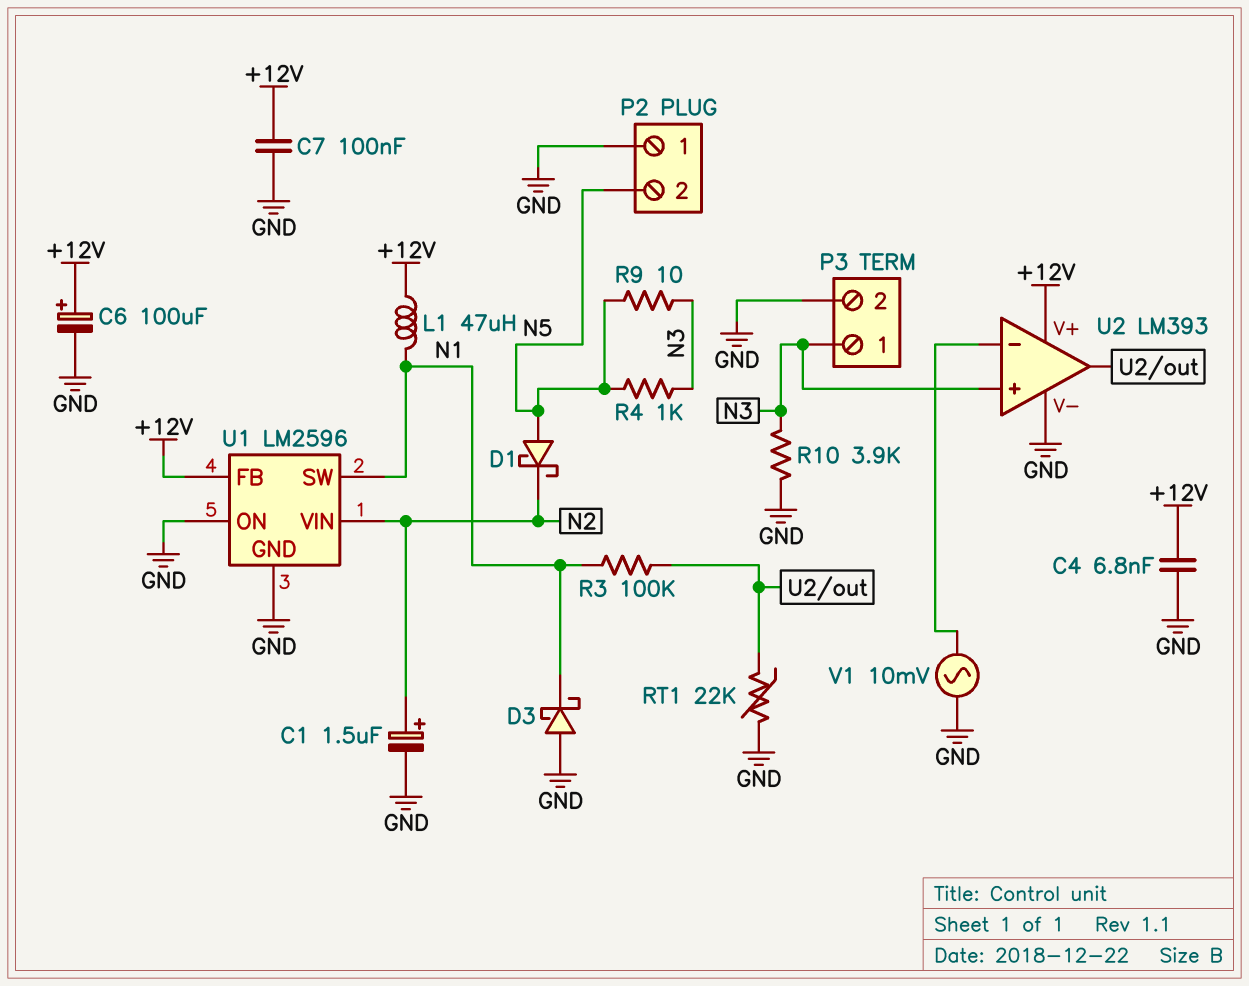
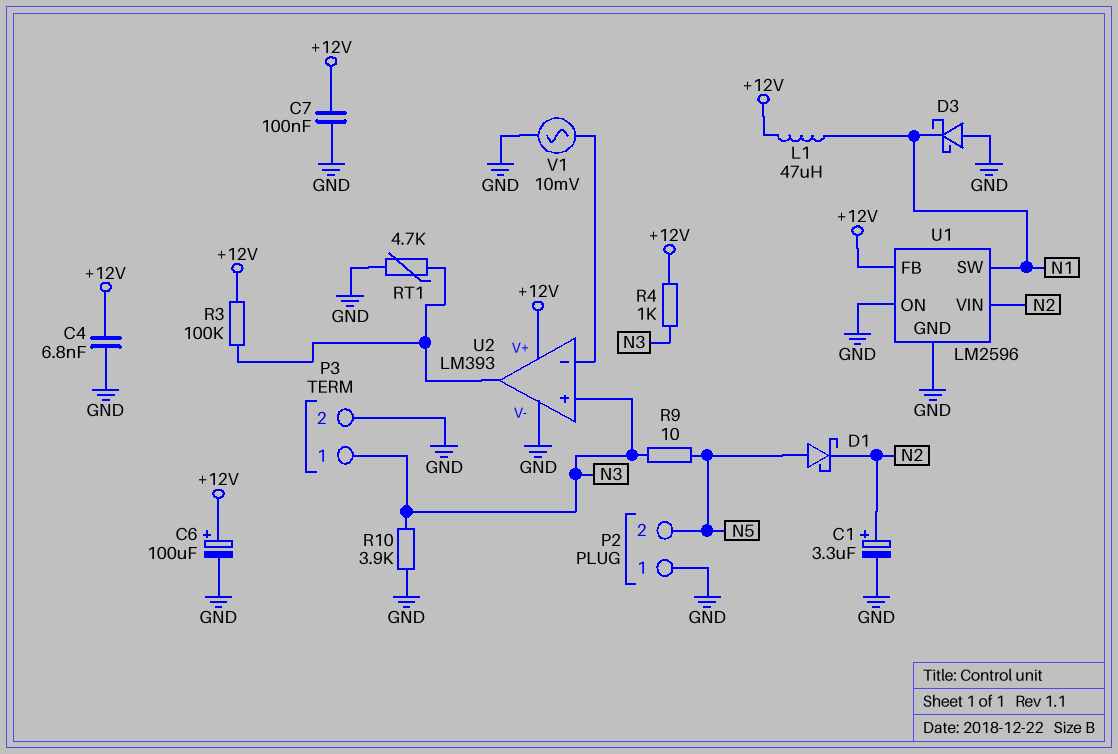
C1: 1.5uF (plus N2, minus GND) -> 3.3uF (plus N2, minus GND)
R3: 100k (N1, U2/out) -> 100k (+12V, U2/out)
R4: 1k (N3, N5) -> 1k (+12V, N3)
RT1: 22k (GND, U2/out) -> 4.7k (GND, U2/out)

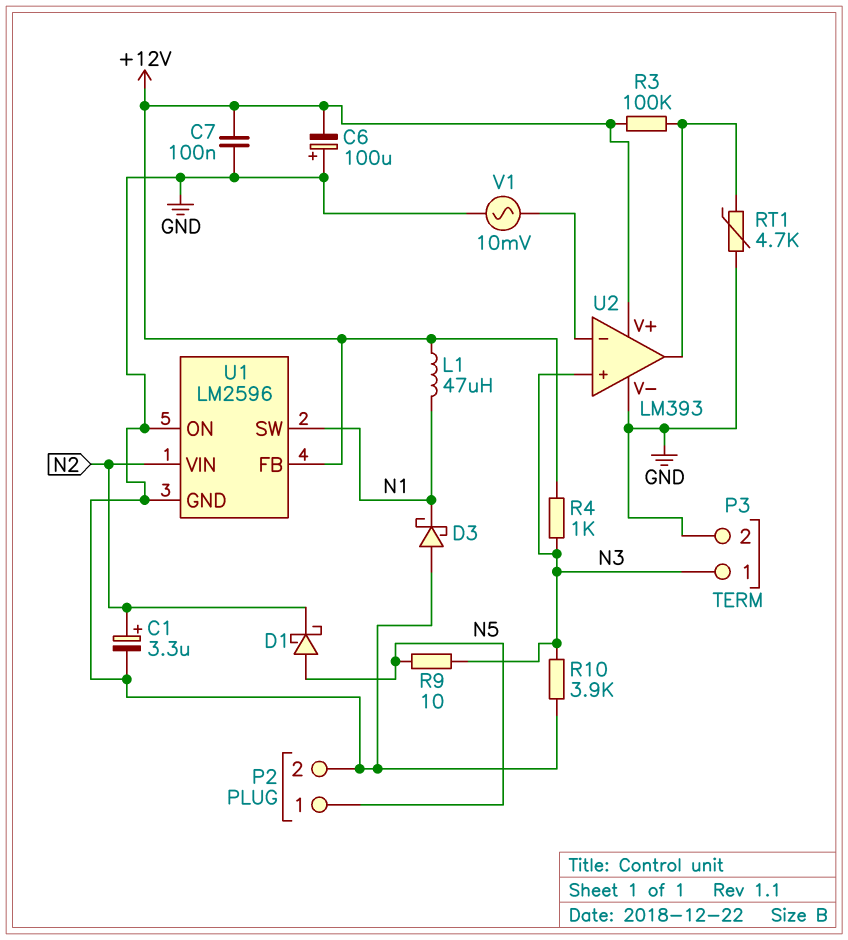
C4: 6.8nF (+12V, GND) -> none
C6: 100uF (plus +12V, minus GND) -> 100uF (plus GND, minus +12V)
P2 pin 1: GND -> N5
P2 pin 2: N5 -> GND

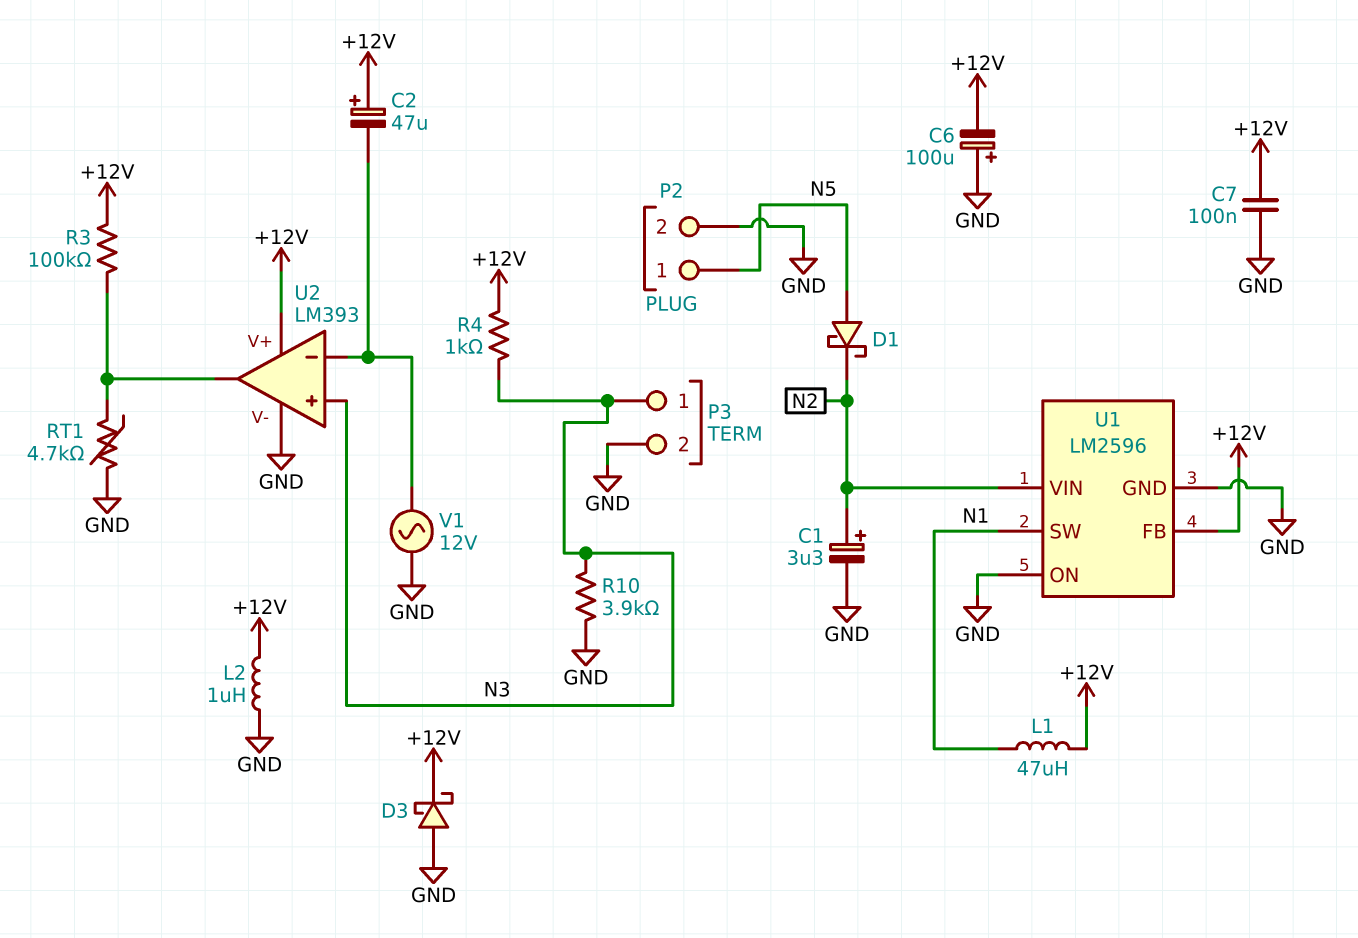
C2: none -> 47uF (plus +12V, minus U2/in-)
D3: schottky (A GND, K N1) -> schottky (A GND, K +12V)
L2: none -> 1uH (+12V, GND)
R9: 10 (N3, N5) -> none
V1: AC 10mV (GND, U2/in-) -> AC 12V (GND, U2/in-)

